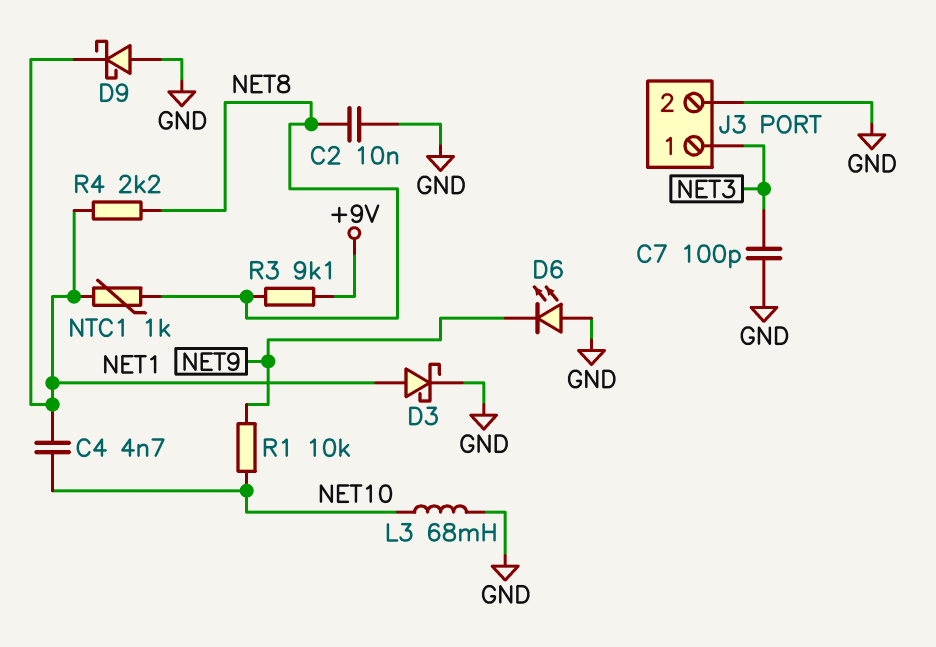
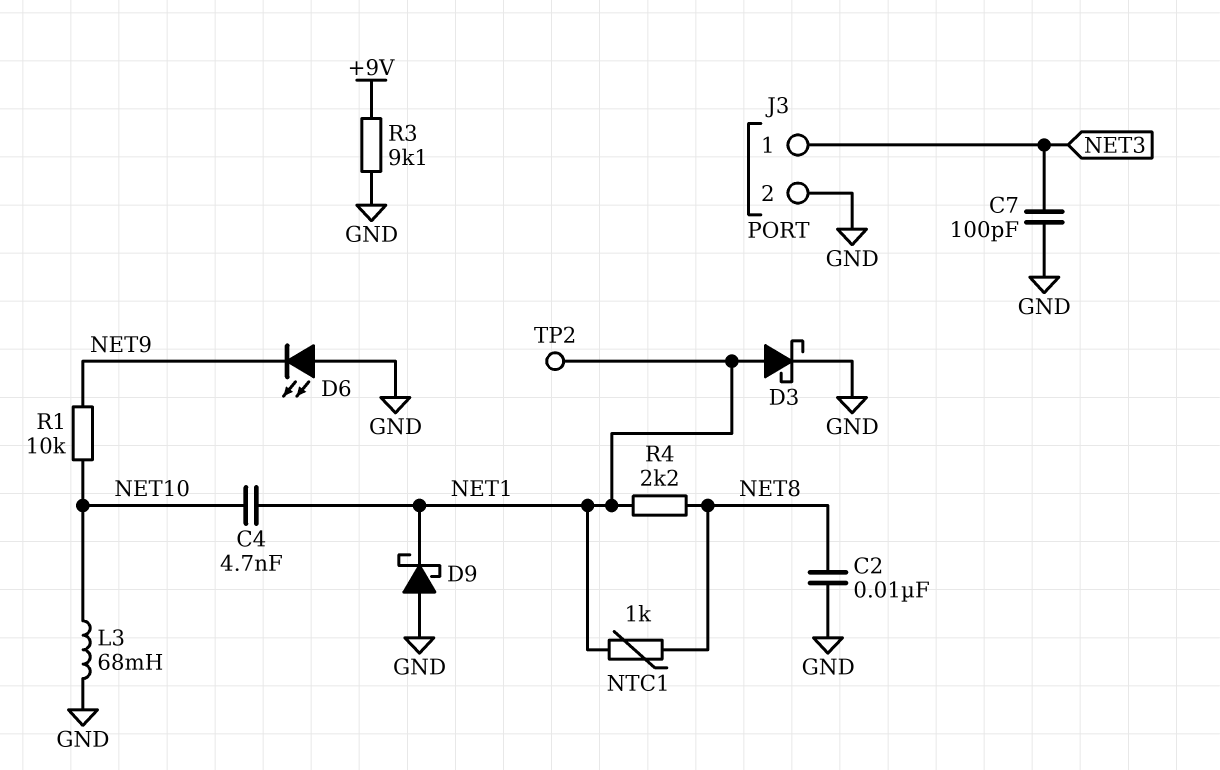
R3: 9.1k (+9V, NET8) -> 9.1k (+9V, GND)
TP2: none -> test point (NET1)

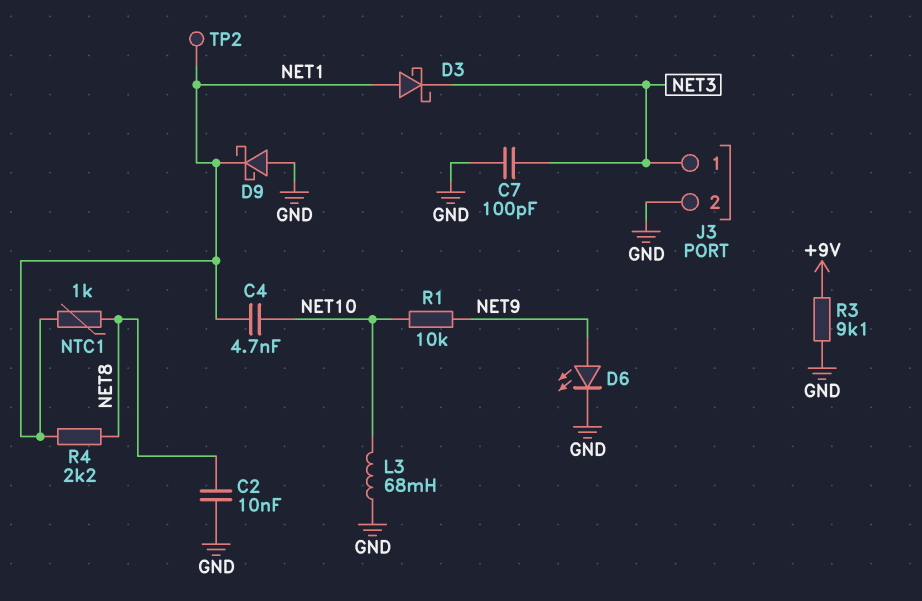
D3: schottky (A NET1, K GND) -> schottky (A NET1, K NET3)
D6: LED (A GND, K NET9) -> LED (A NET9, K GND)

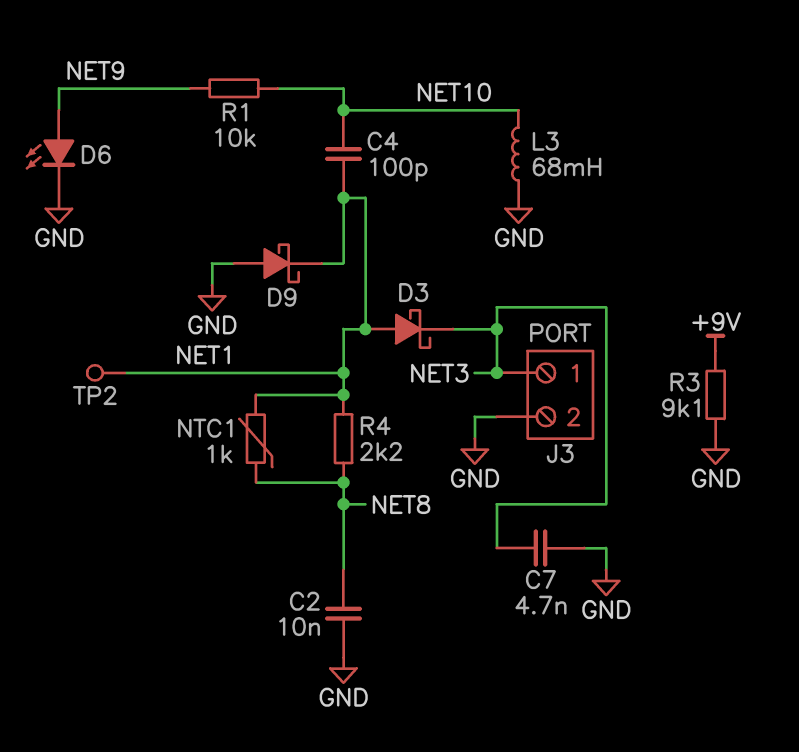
C4: 4.7nF (NET1, NET10) -> 100pF (NET1, NET10)
C7: 100pF (GND, NET3) -> 4.7nF (GND, NET3)

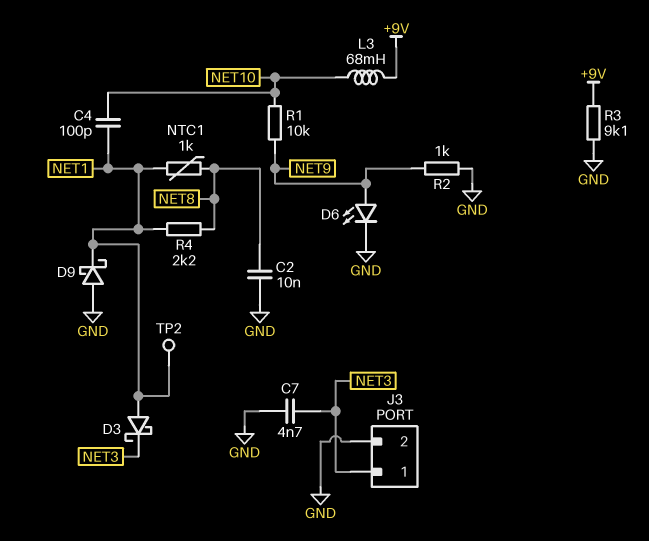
L3: 68mH (GND, NET10) -> 68mH (+9V, NET10)
R2: none -> 1k (GND, NET9)

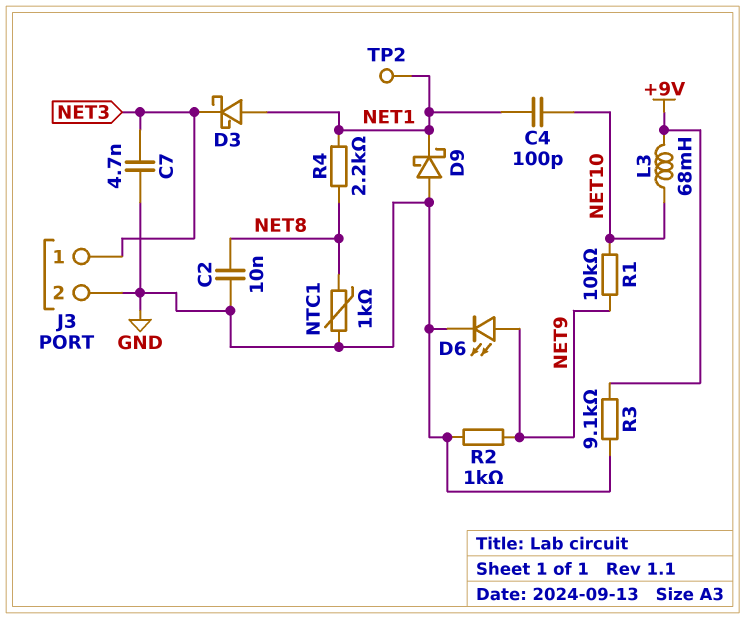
NTC1: 1k (NET1, NET8) -> 1k (GND, NET8)

